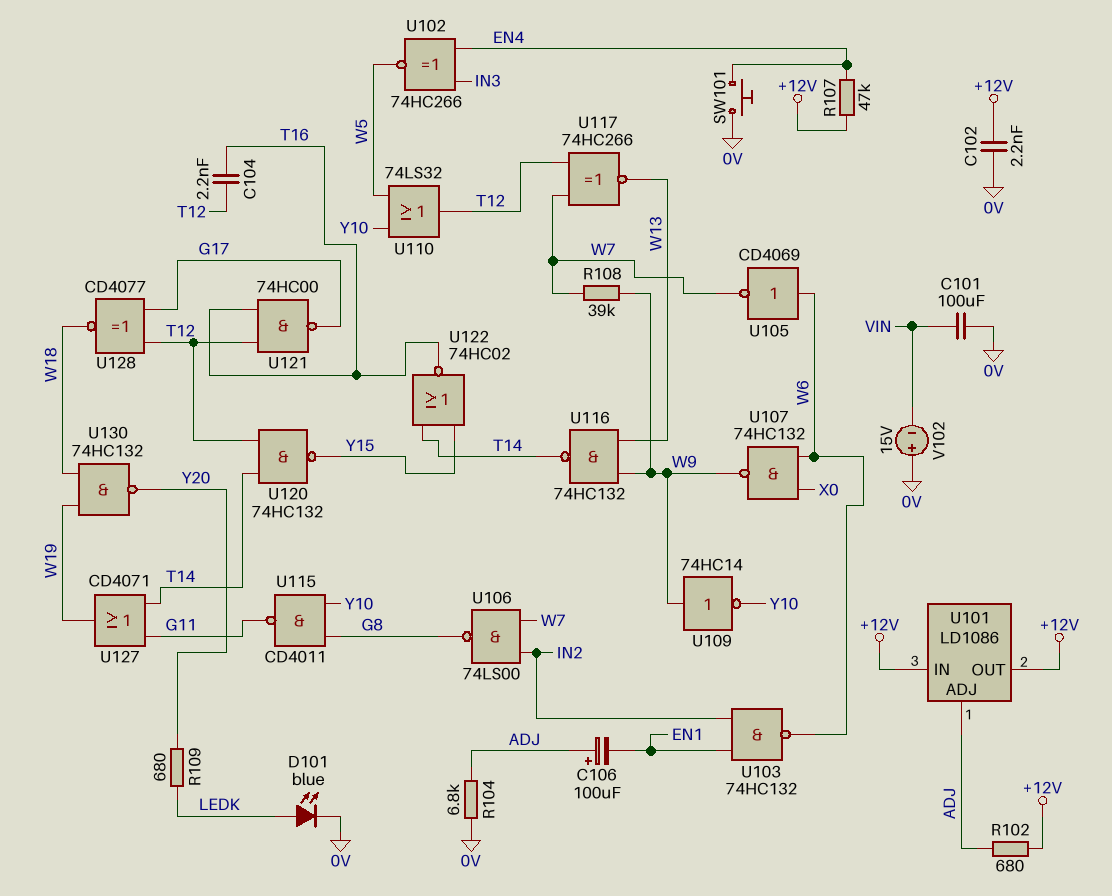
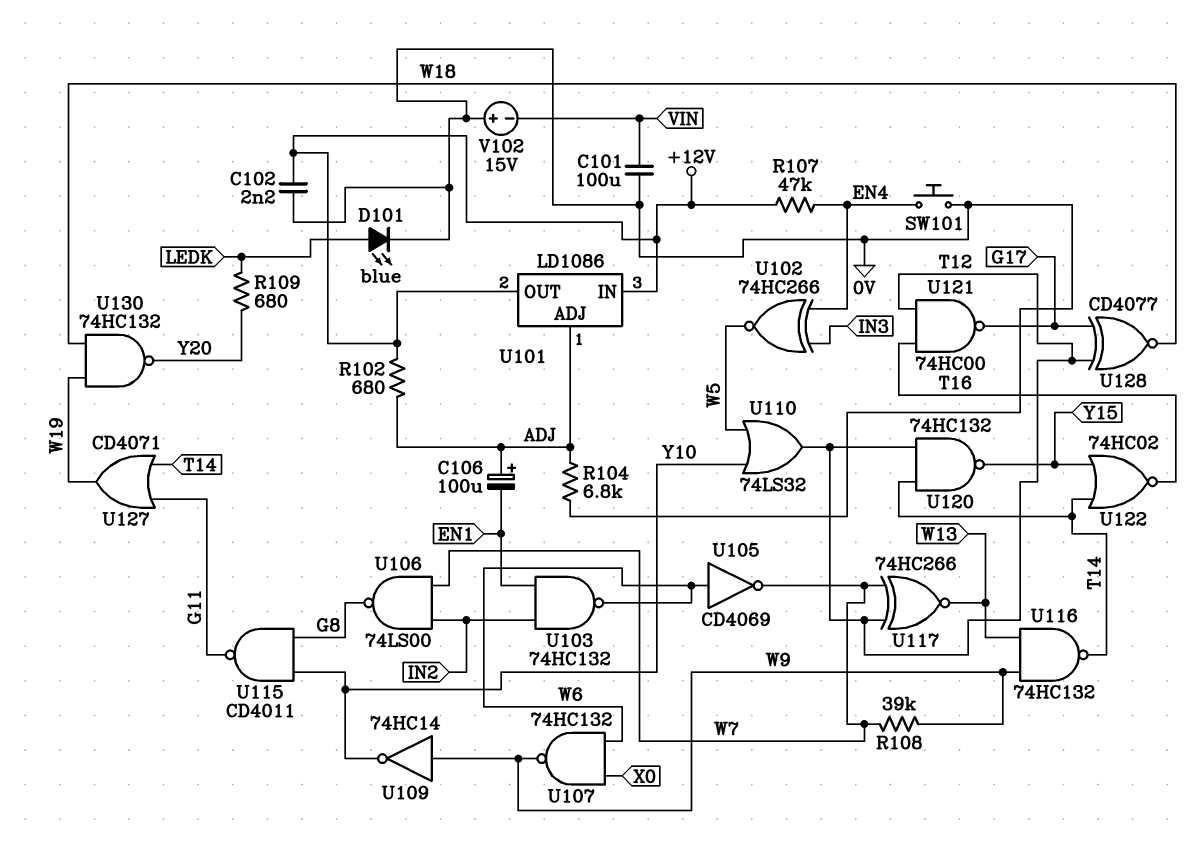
C104: 2.2nF (T12, T16) -> none

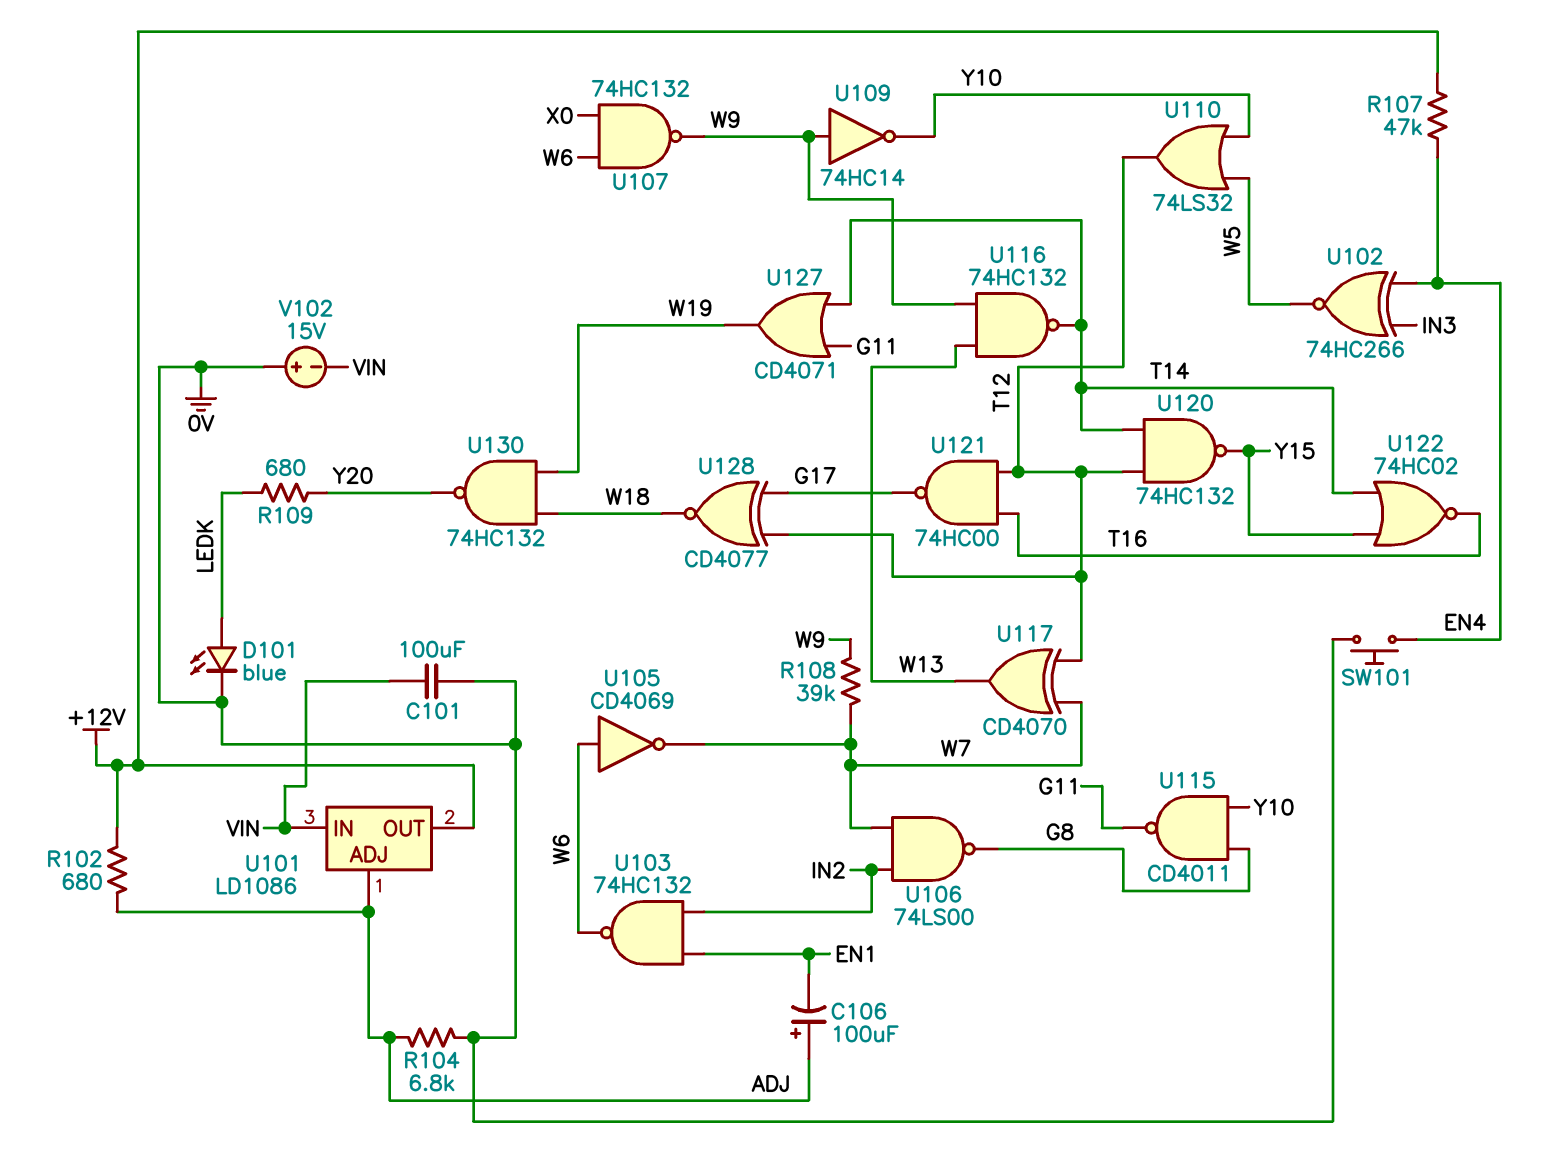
C102: 2.2nF (+12V, 0V) -> none
U101 pin IN: +12V -> VIN
U117: XNOR 74HC266 (in T12, in W7, out W13) -> XOR CD4070 (in T12, in W7, out W13)

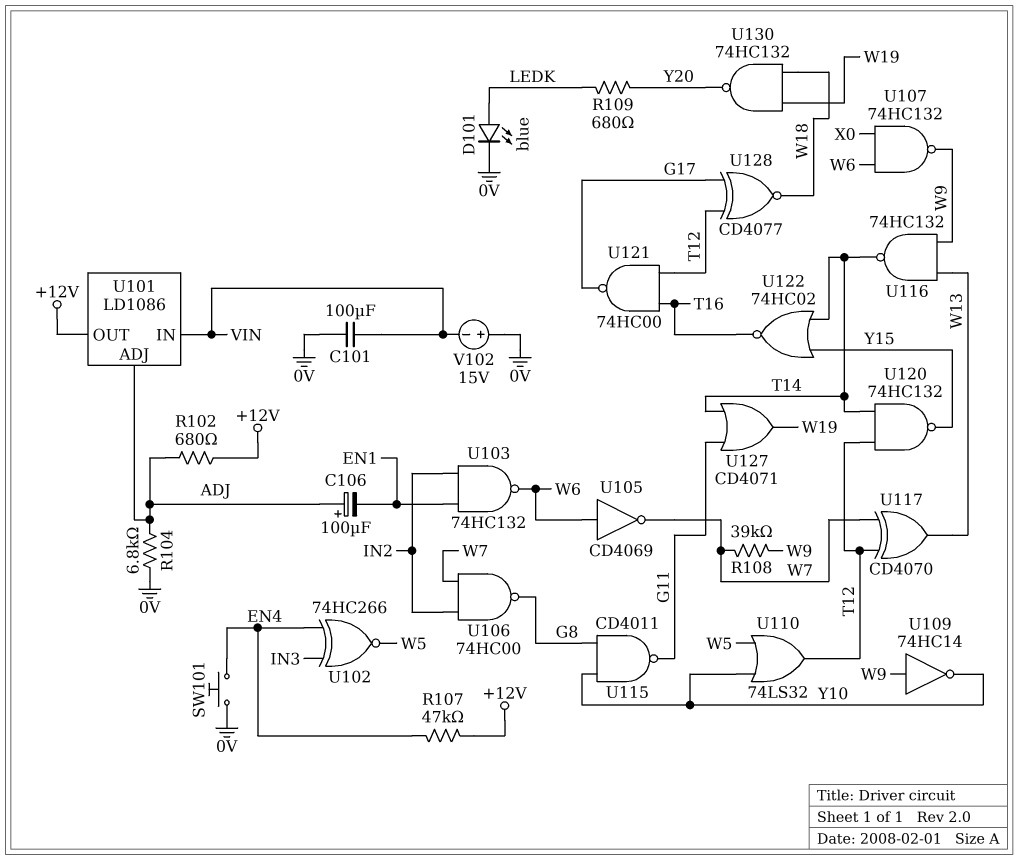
U106: NAND 74LS00 (in IN2, in W7, out G8) -> NAND 74HC00 (in IN2, in W7, out G8)

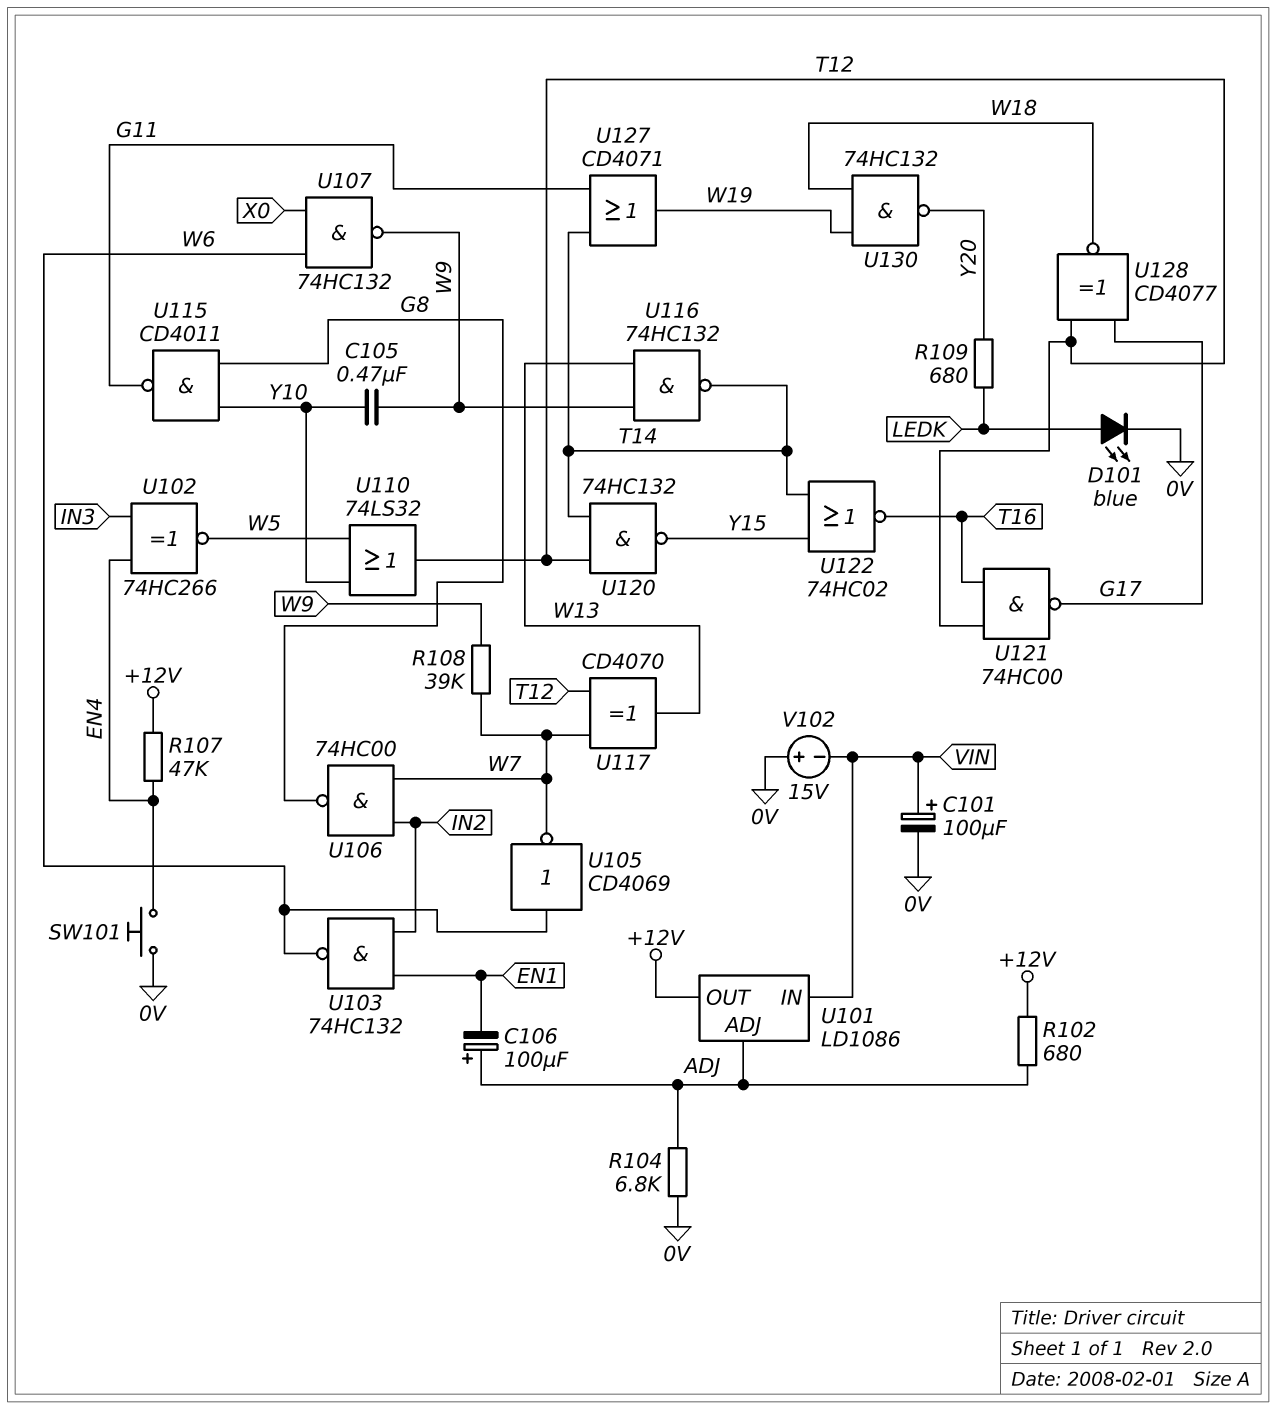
C101: 100uF (0V, VIN) -> 100uF (plus VIN, minus 0V)
C105: none -> 470nF (W9, Y10)
U109: NOT 74HC14 (in W9, out Y10) -> none

